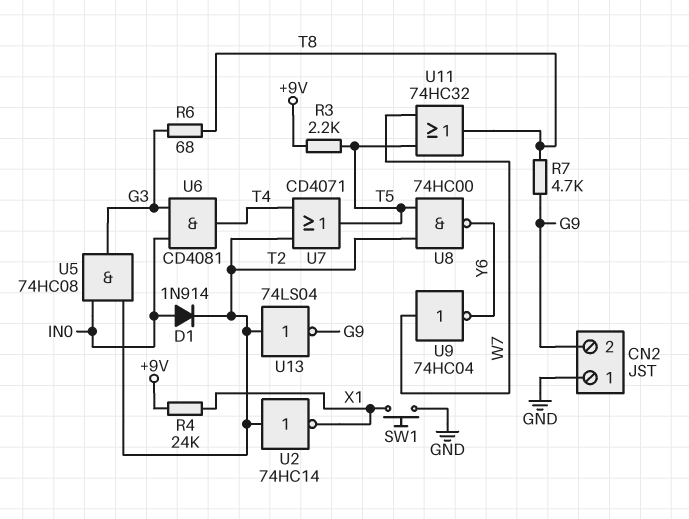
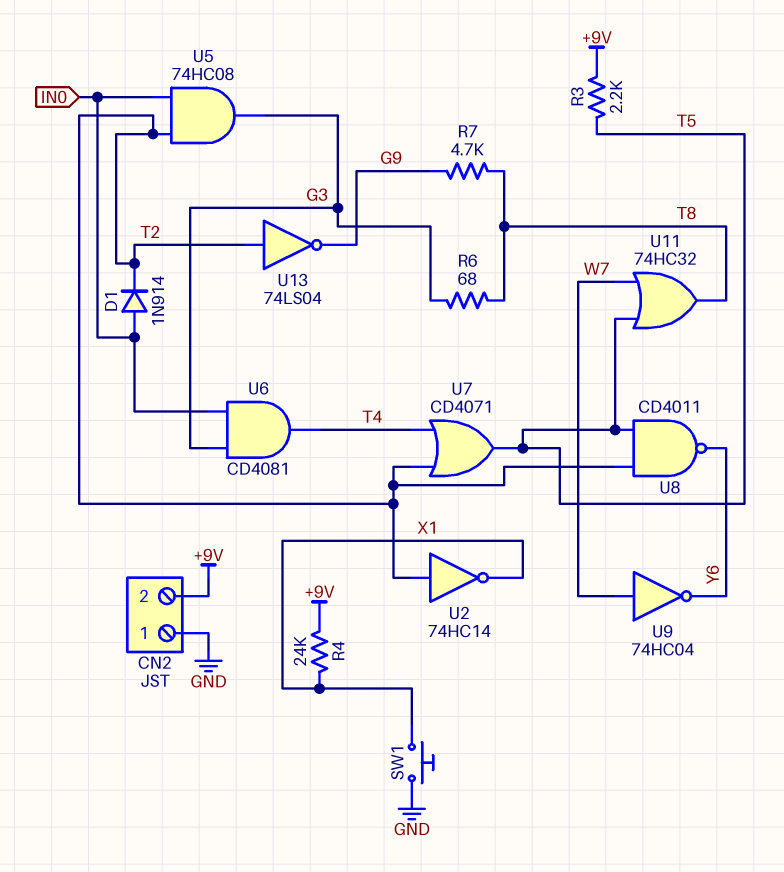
CN2 pin 2: G9 -> +9V
U8: NAND 74HC00 (in T2, in T5, out Y6) -> NAND CD4011 (in T2, in T5, out Y6)

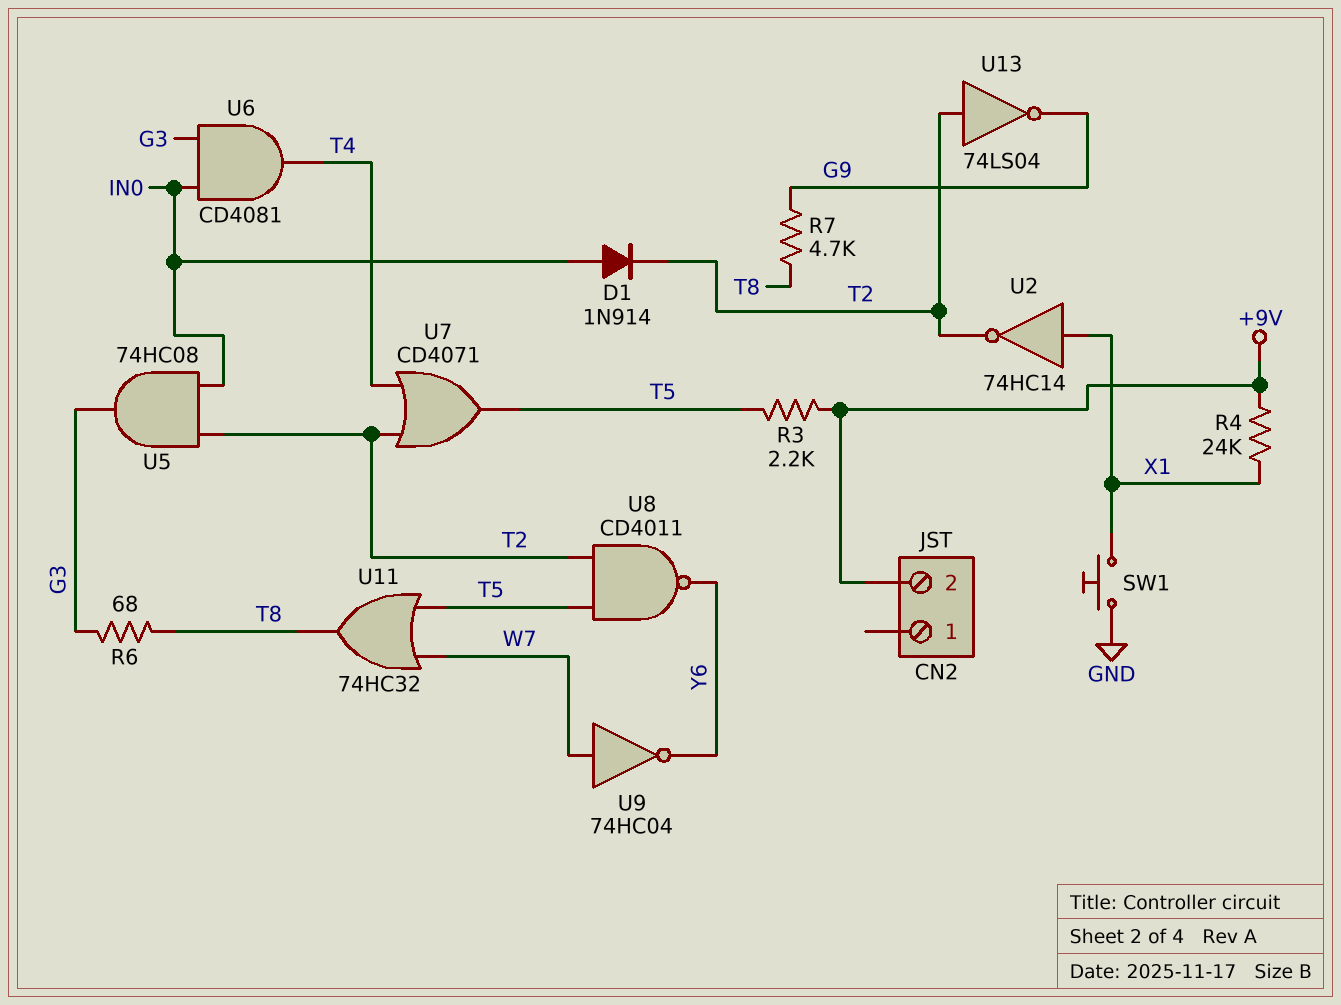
CN2 pin 1: GND -> none
U2: NOT 74HC14 (in T2, out X1) -> NOT 74HC14 (in X1, out T2)

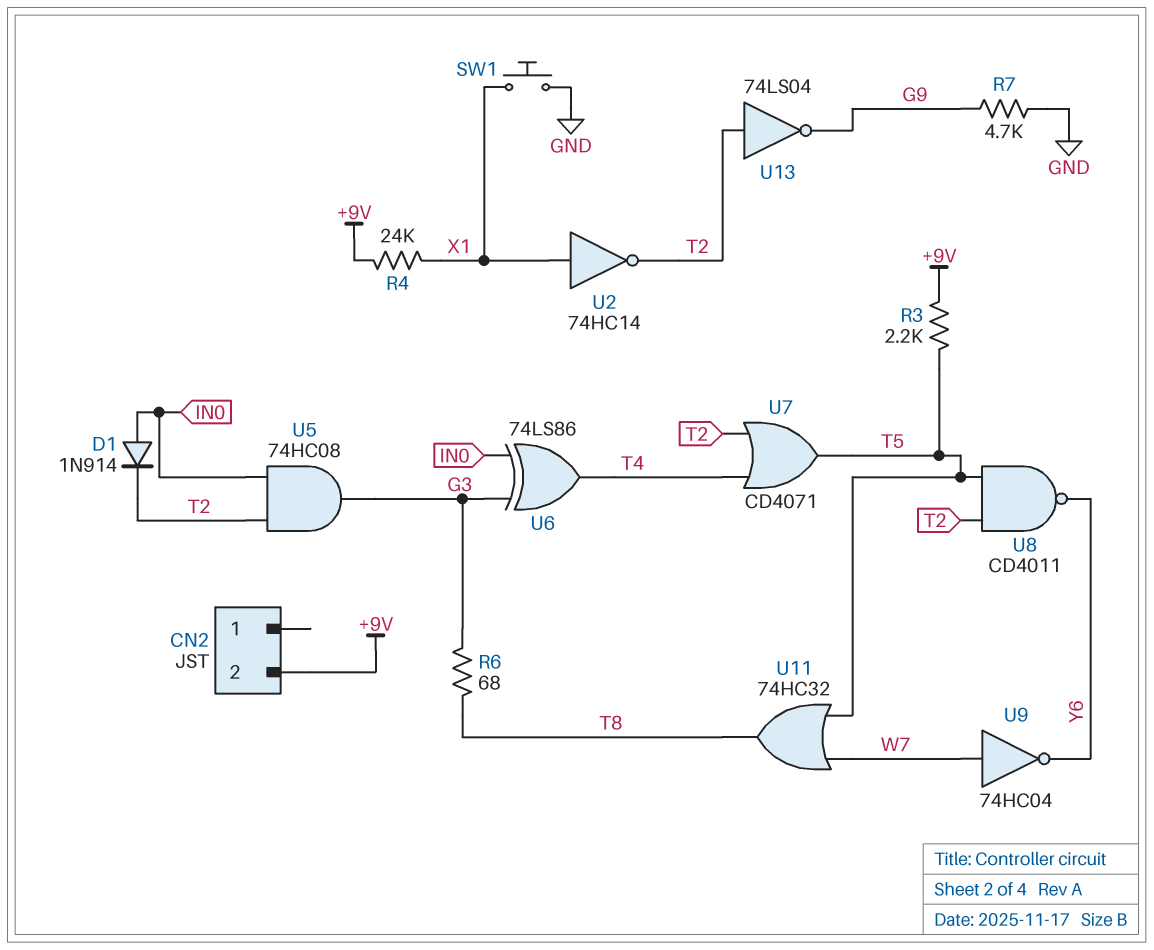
R7: 4.7k (G9, T8) -> 4.7k (G9, GND)
U6: AND CD4081 (in G3, in IN0, out T4) -> XOR 74LS86 (in G3, in IN0, out T4)

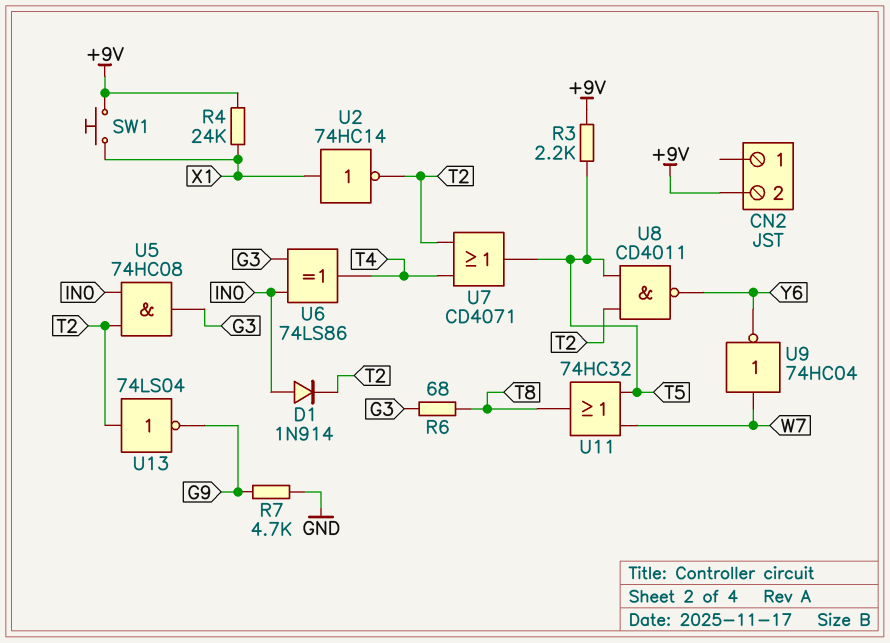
SW1: button (GND, X1) -> button (+9V, X1)

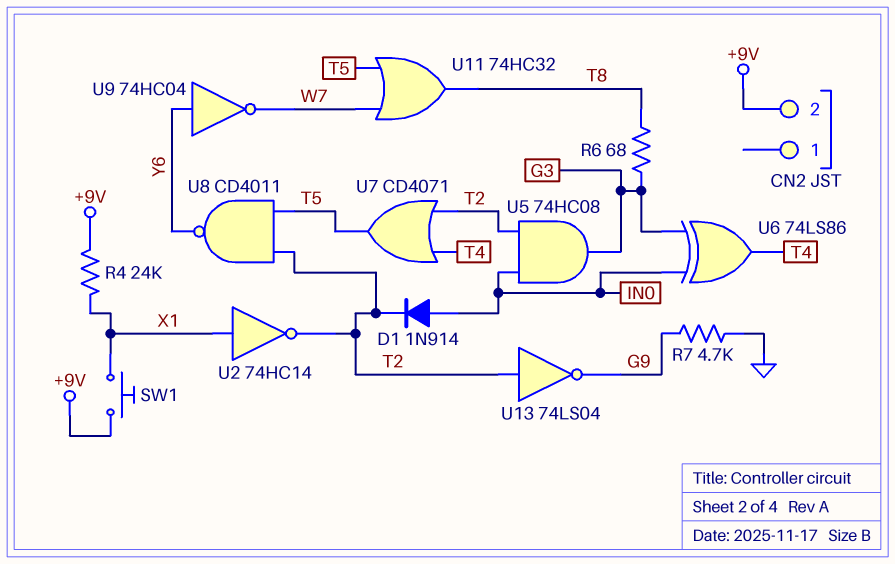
R3: 2.2k (+9V, T5) -> none
U9: NOT 74HC04 (in W7, out Y6) -> NOT 74HC04 (in Y6, out W7)

